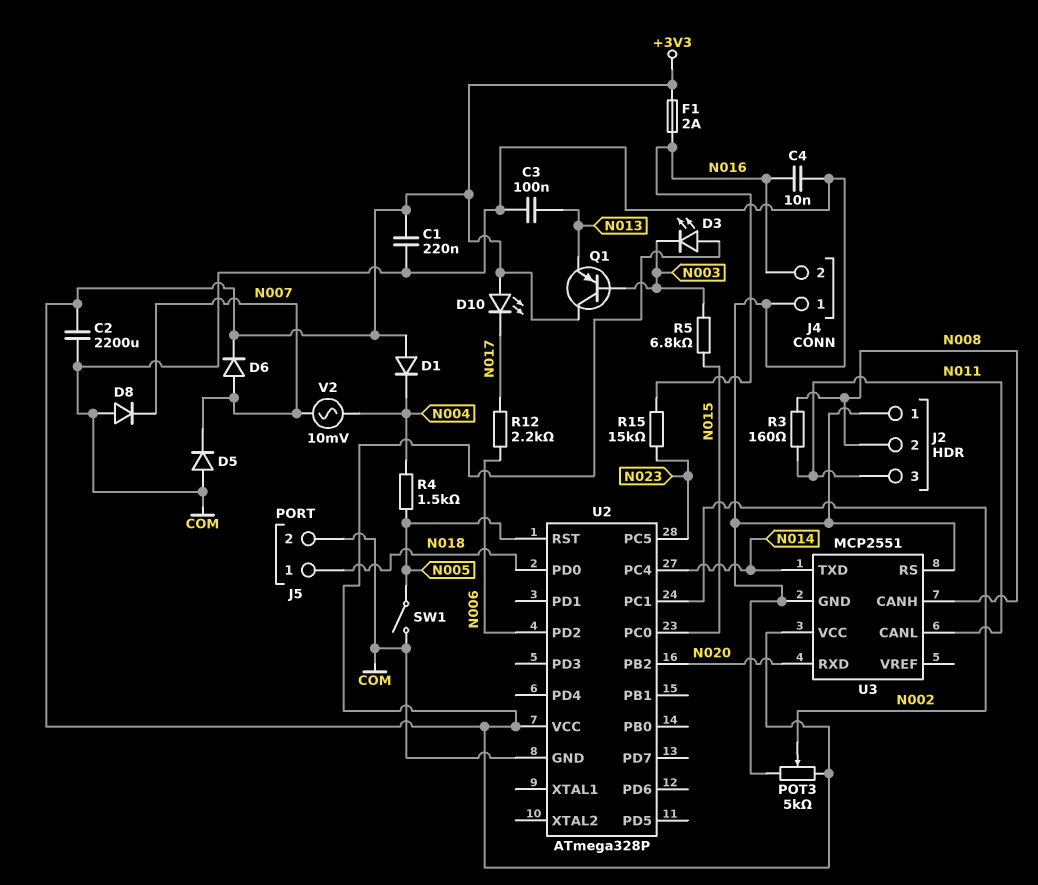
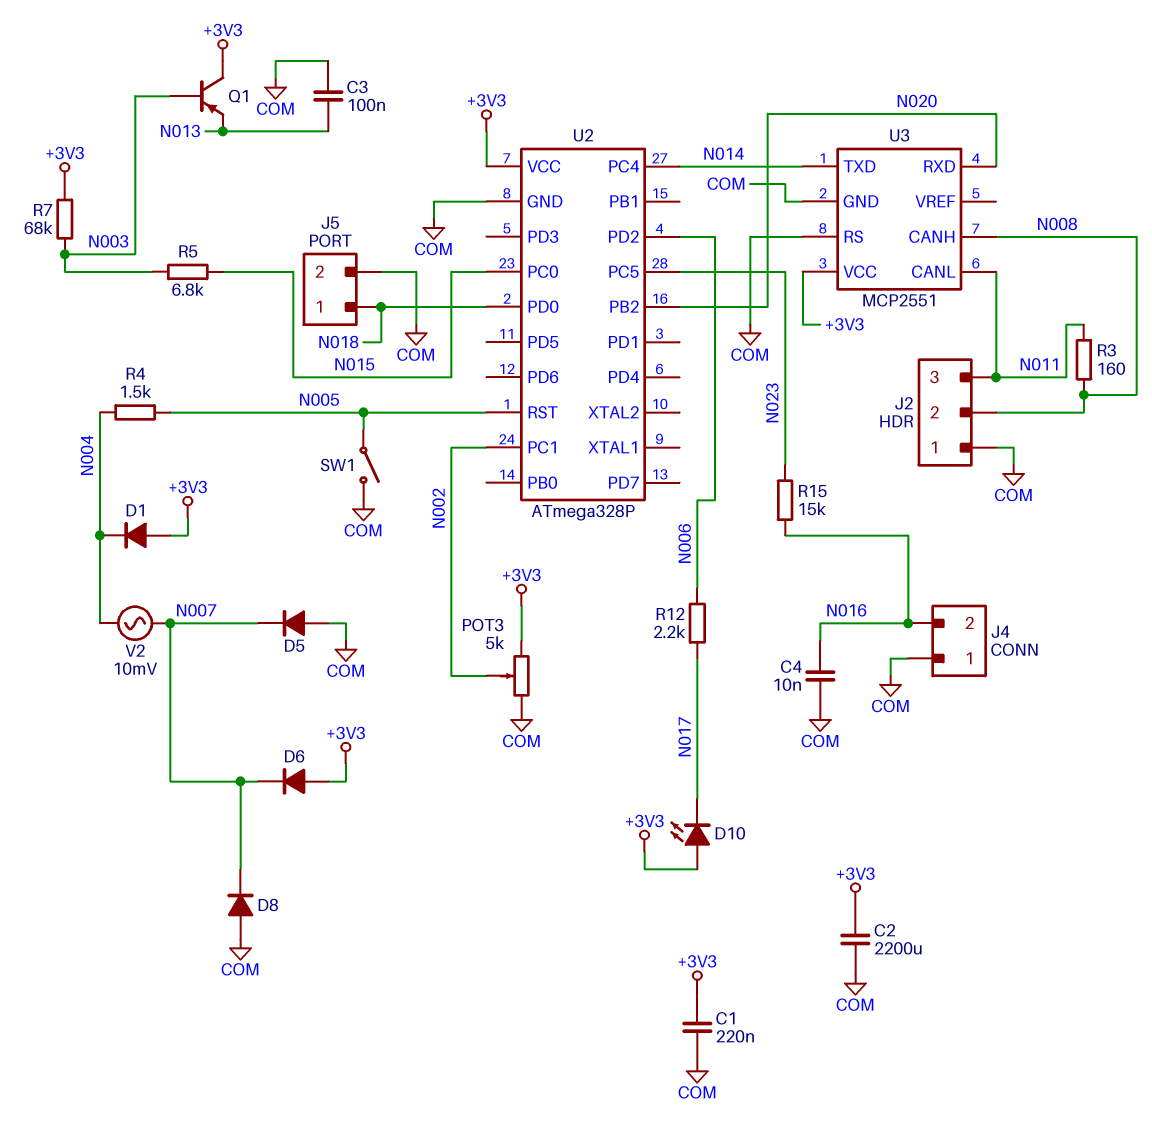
D3: LED (A +3V3, K N003) -> none
D6: diode (A N007, K +3V3) -> diode (A +3V3, K N007)
F1: 2A (+3V3, N016) -> none
R7: none -> 68k (+3V3, N003)

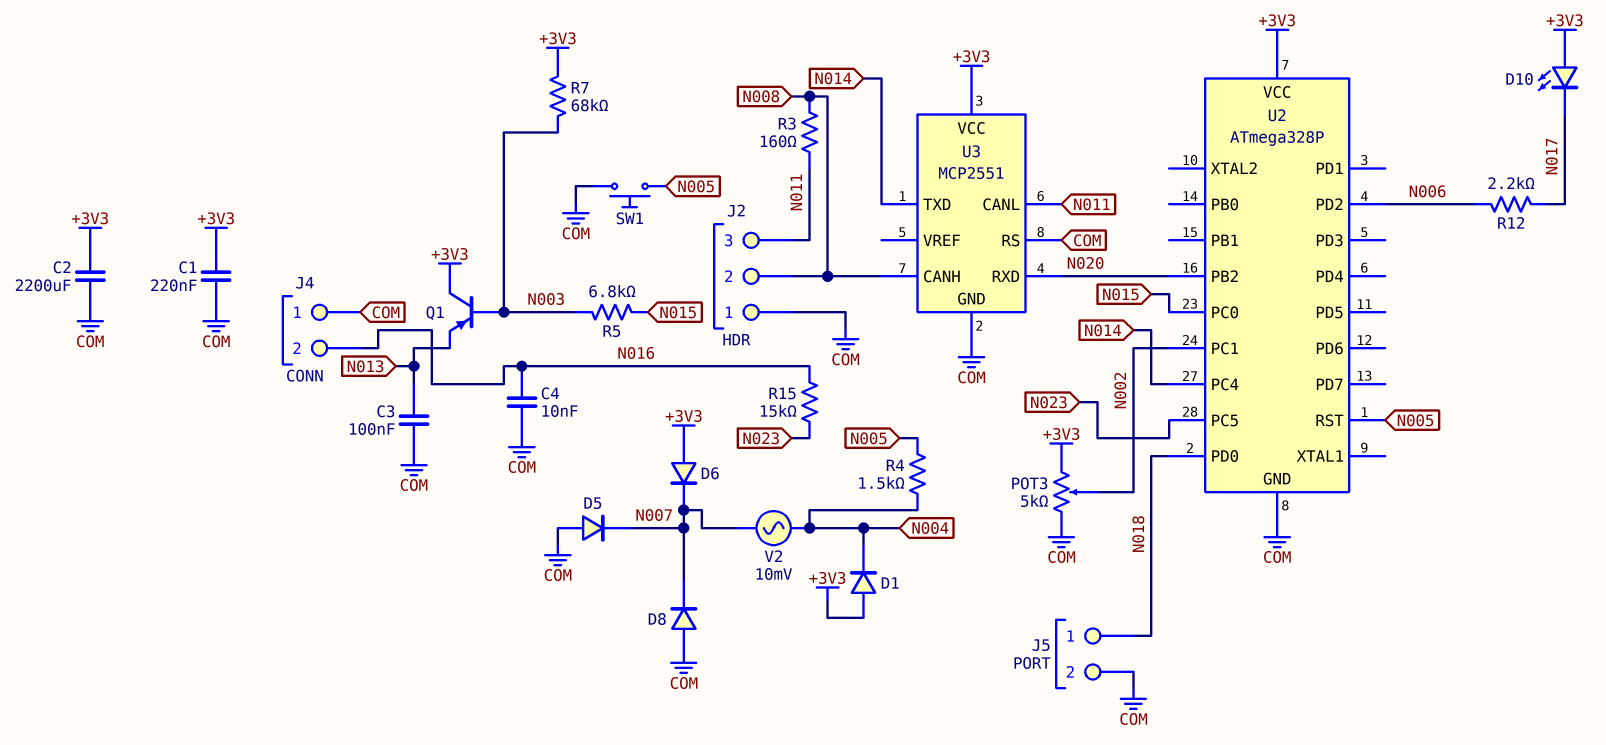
SW1: switch (COM, N005) -> button (COM, N005)

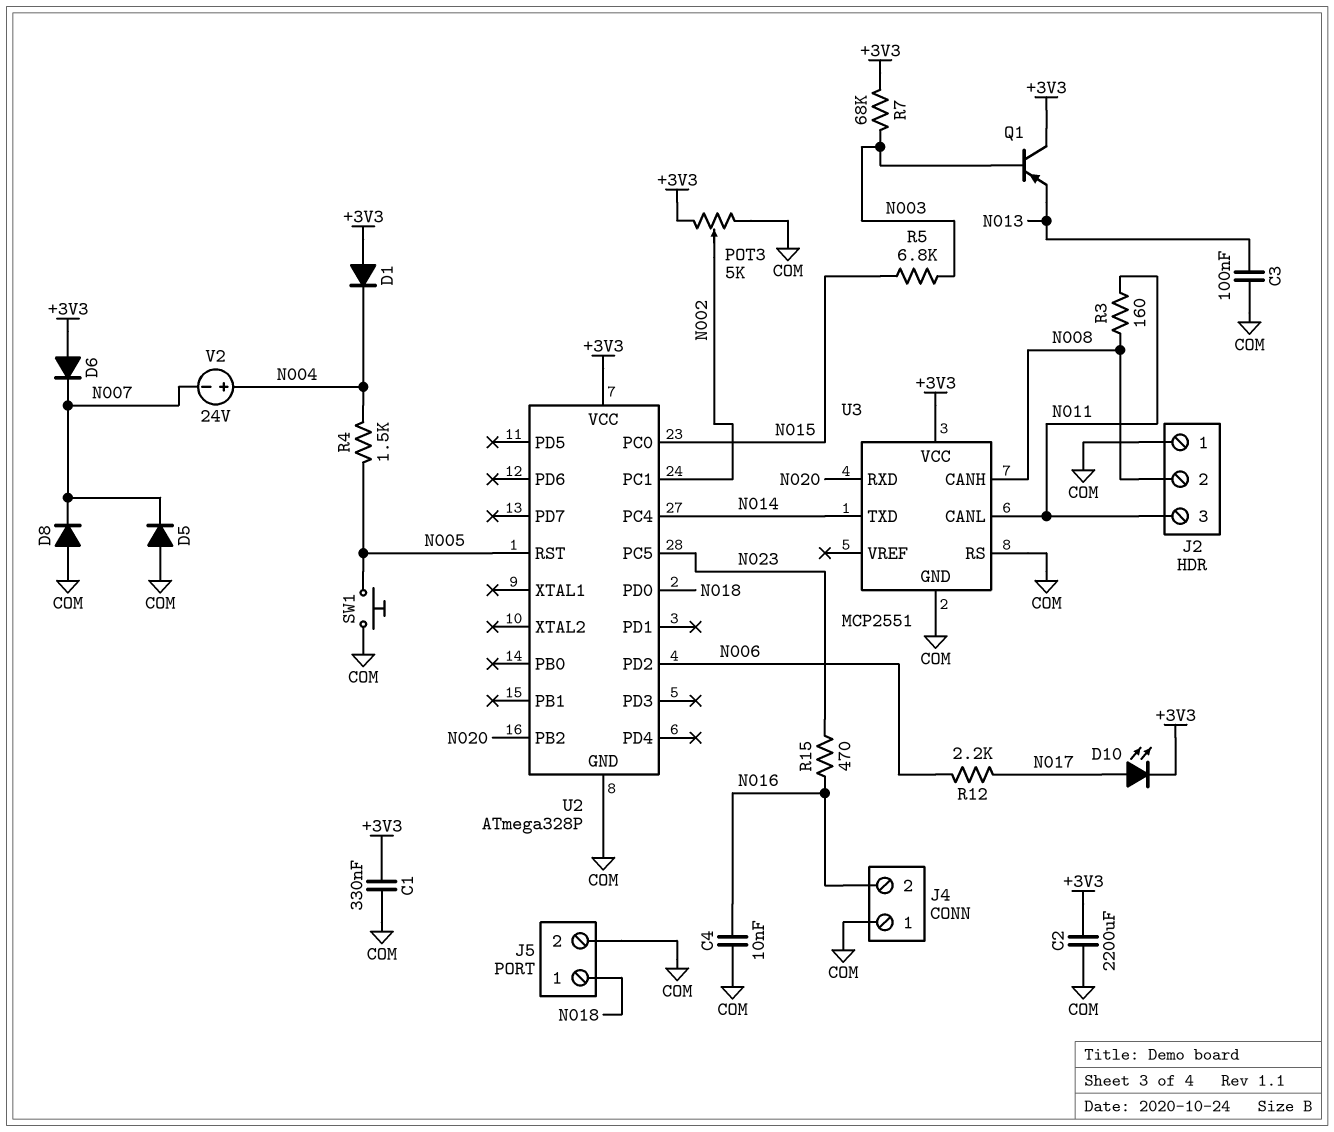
C1: 220nF (+3V3, COM) -> 330nF (+3V3, COM)
D10: LED (A +3V3, K N017) -> LED (A N017, K +3V3)
R15: 15k (N016, N023) -> 470 (N016, N023)
V2: AC 10mV (N004, N007) -> 24V (plus N004, minus N007)

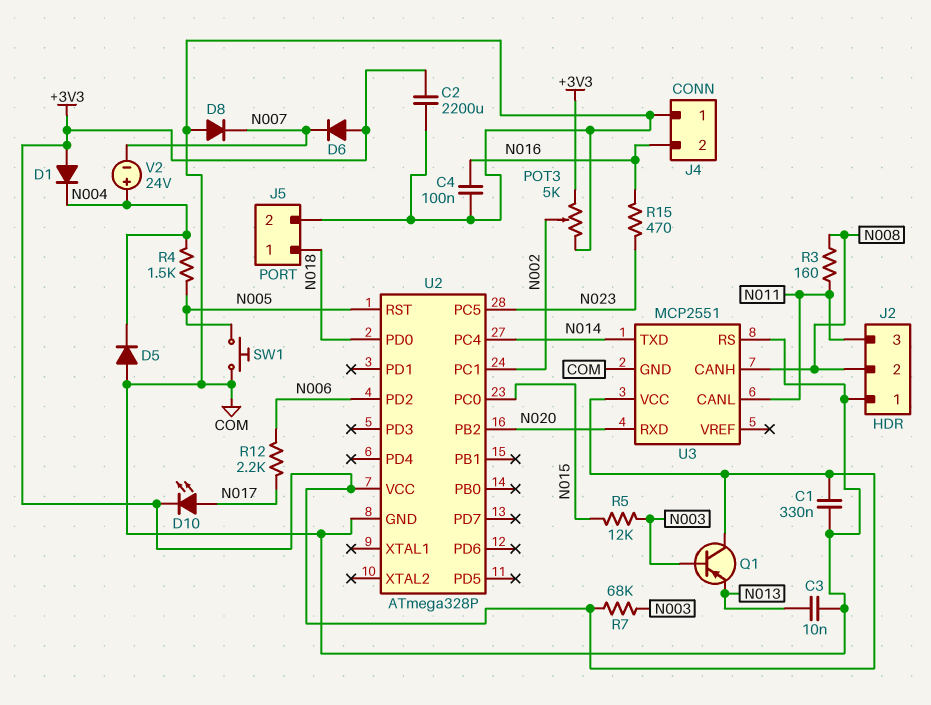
C3: 100nF (COM, N013) -> 10nF (COM, N013)
C4: 10nF (COM, N016) -> 100nF (COM, N016)
D5: diode (A COM, K N007) -> diode (A COM, K N004)
R5: 6.8k (N003, N015) -> 12k (N003, N015)

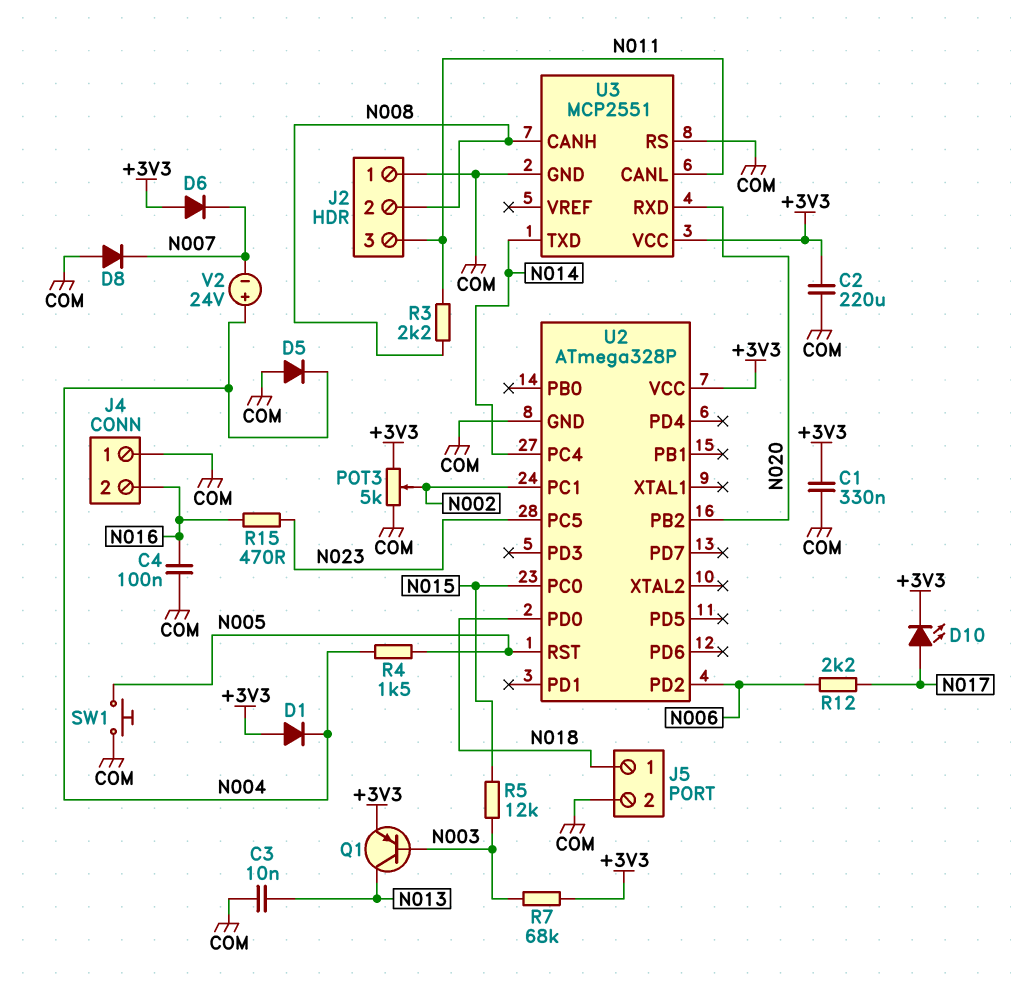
C2: 2200uF (+3V3, COM) -> 220uF (+3V3, COM)
Q1: PNP (B N003, C +3V3, E N013) -> PNP (B N003, C N013, E +3V3)
R3: 160 (N008, N011) -> 2.2k (N008, N011)

